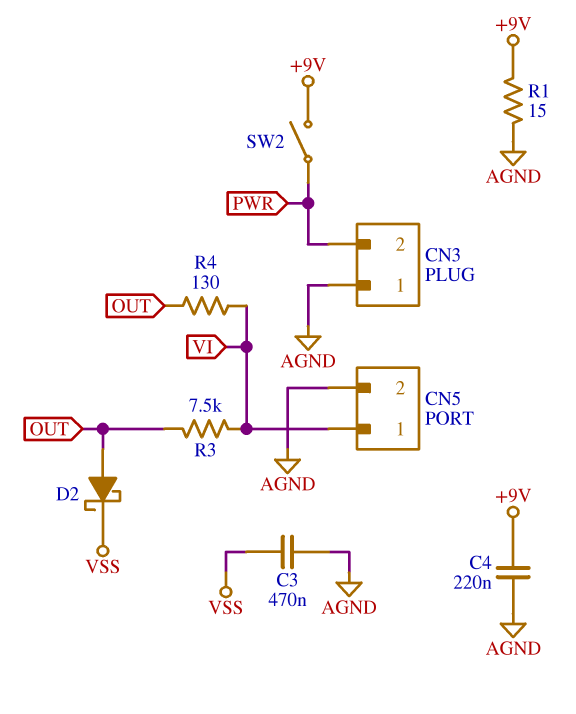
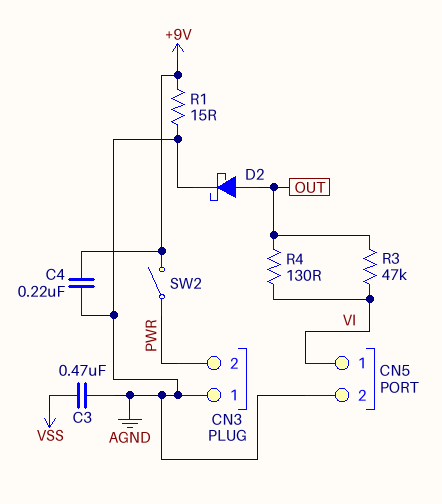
D2: schottky (A OUT, K VSS) -> schottky (A OUT, K AGND)
R3: 7.5k (OUT, VI) -> 47k (OUT, VI)

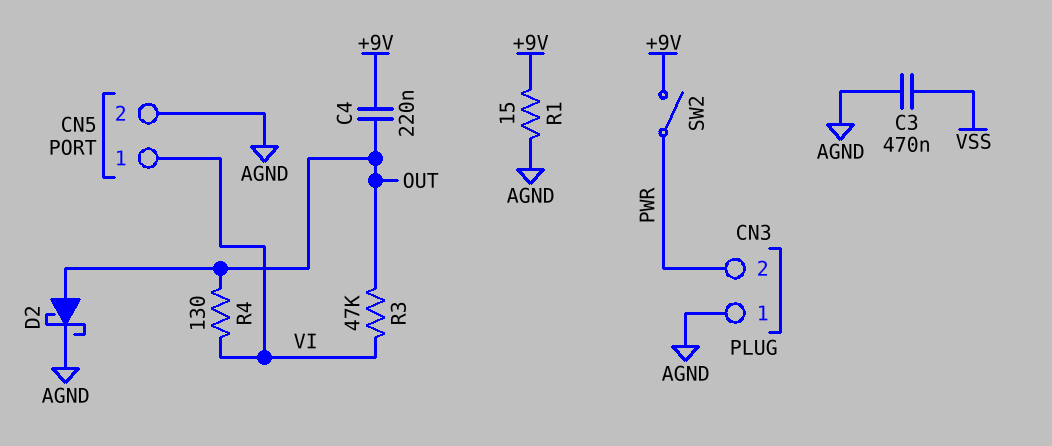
C4: 220nF (+9V, AGND) -> 220nF (+9V, OUT)

